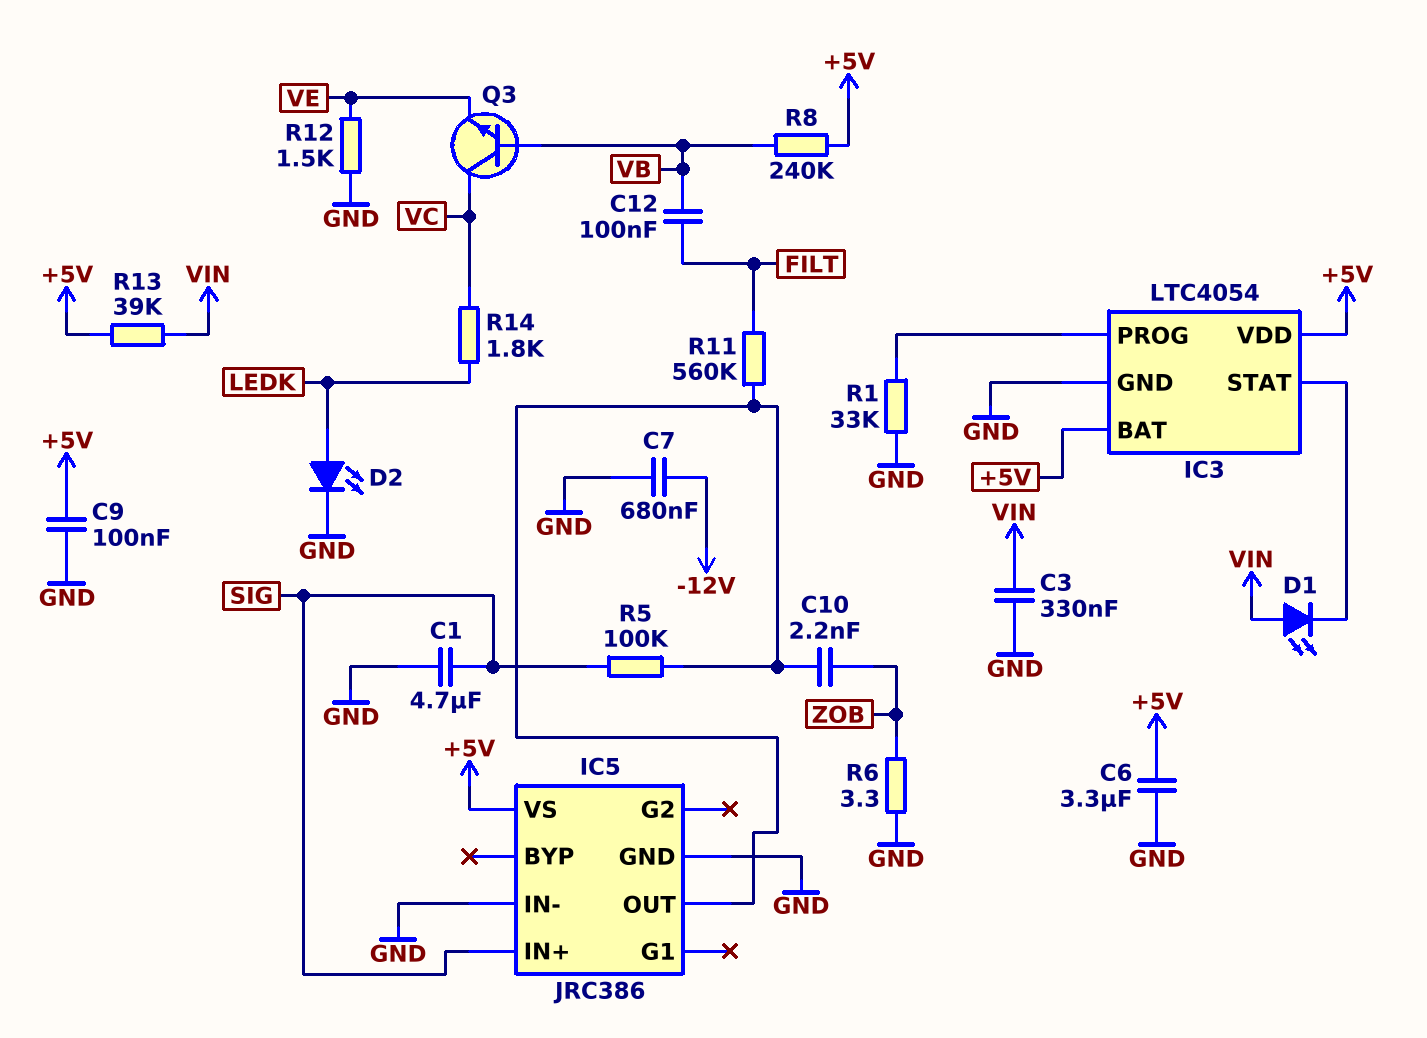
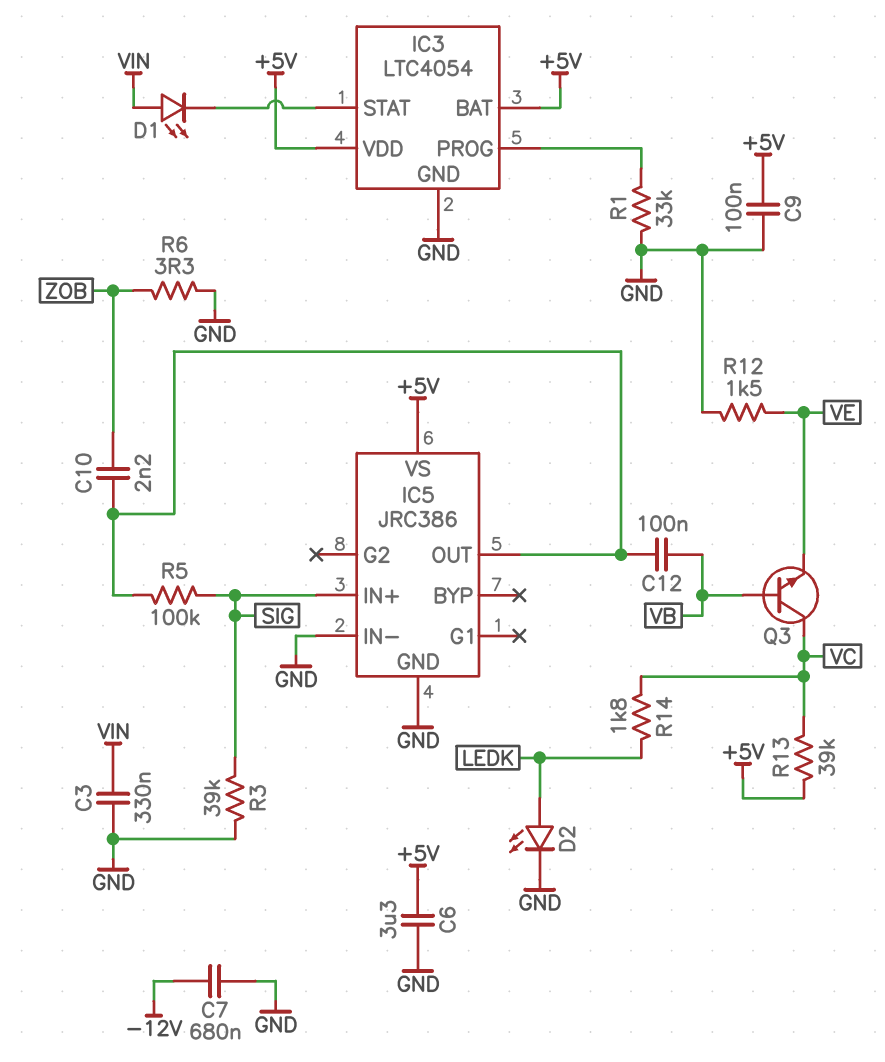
C1: 4.7uF (GND, SIG) -> none
C12: 100nF (FILT, VB) -> 100nF (IC5/OUT, VB)
R3: none -> 39k (GND, SIG)
R8: 240k (+5V, VB) -> none
R11: 560k (FILT, IC5/OUT) -> none
R13: 39k (+5V, VIN) -> 39k (+5V, VC)

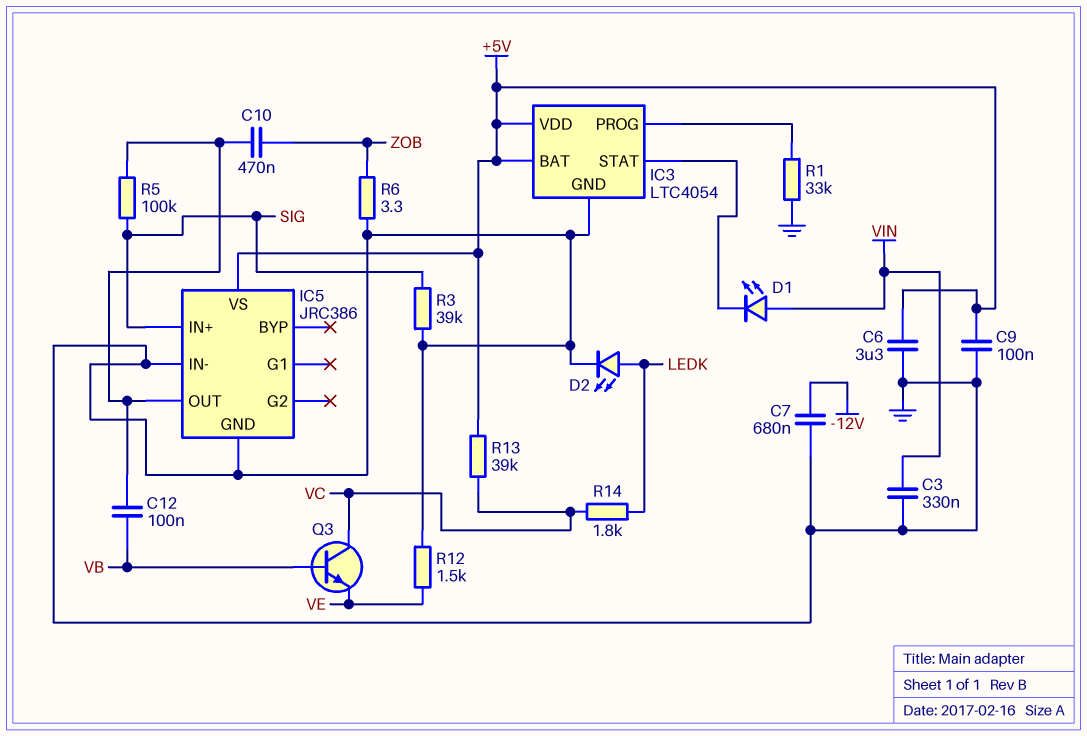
C10: 2.2nF (IC5/OUT, ZOB) -> 470nF (IC5/OUT, ZOB)

